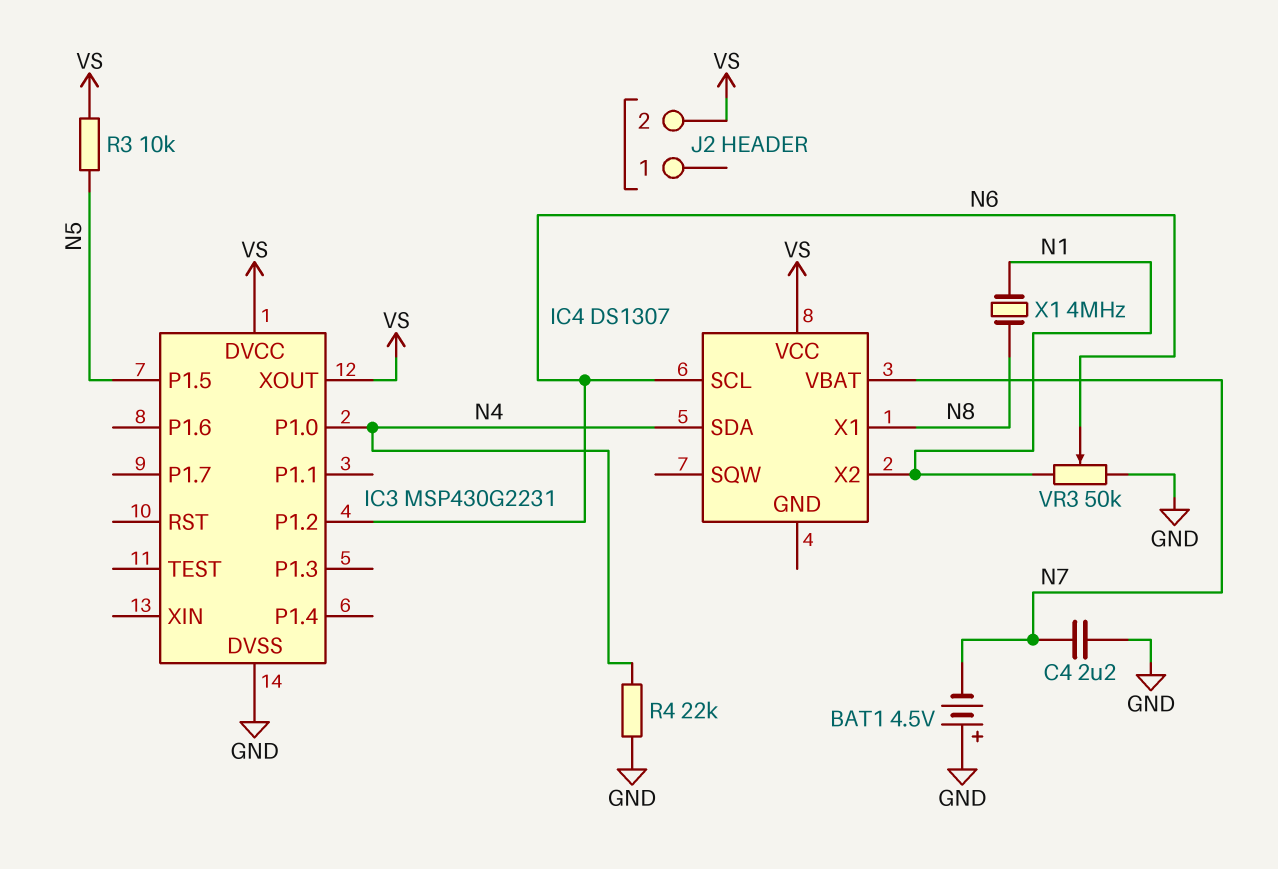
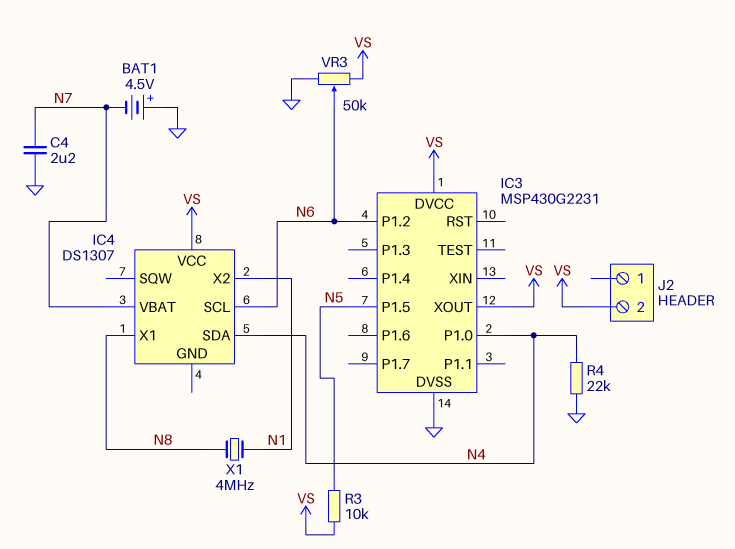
VR3: 50k (GND, N1, wiper N6) -> 50k (GND, VS, wiper N6)

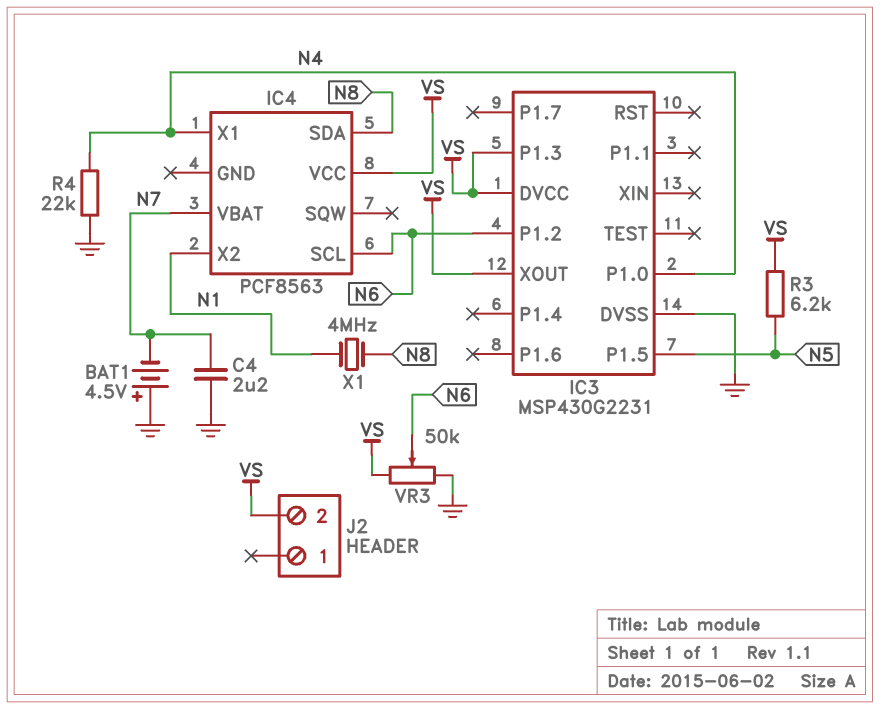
IC3 pin P1.3: none -> VS
IC4: DS1307 -> PCF8563
IC4 pin SDA: N4 -> N8
IC4 pin X1: N8 -> N4
R3: 10k (N5, VS) -> 6.2k (N5, VS)

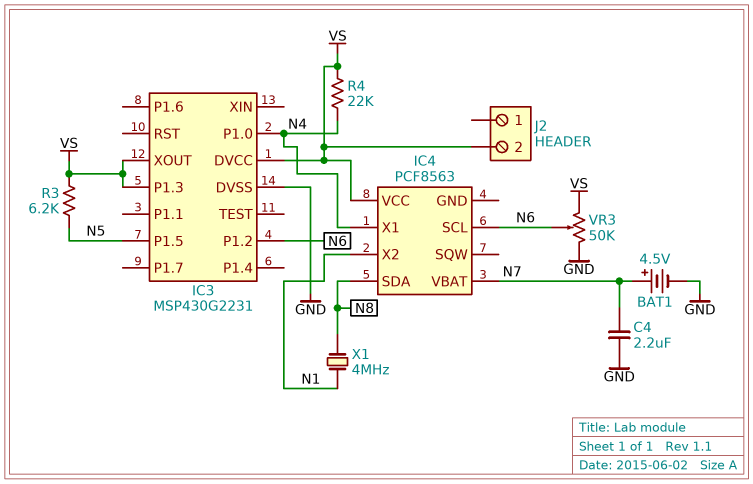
BAT1: 4.5V (plus GND, minus N7) -> 4.5V (plus N7, minus GND)
R4: 22k (GND, N4) -> 22k (N4, VS)

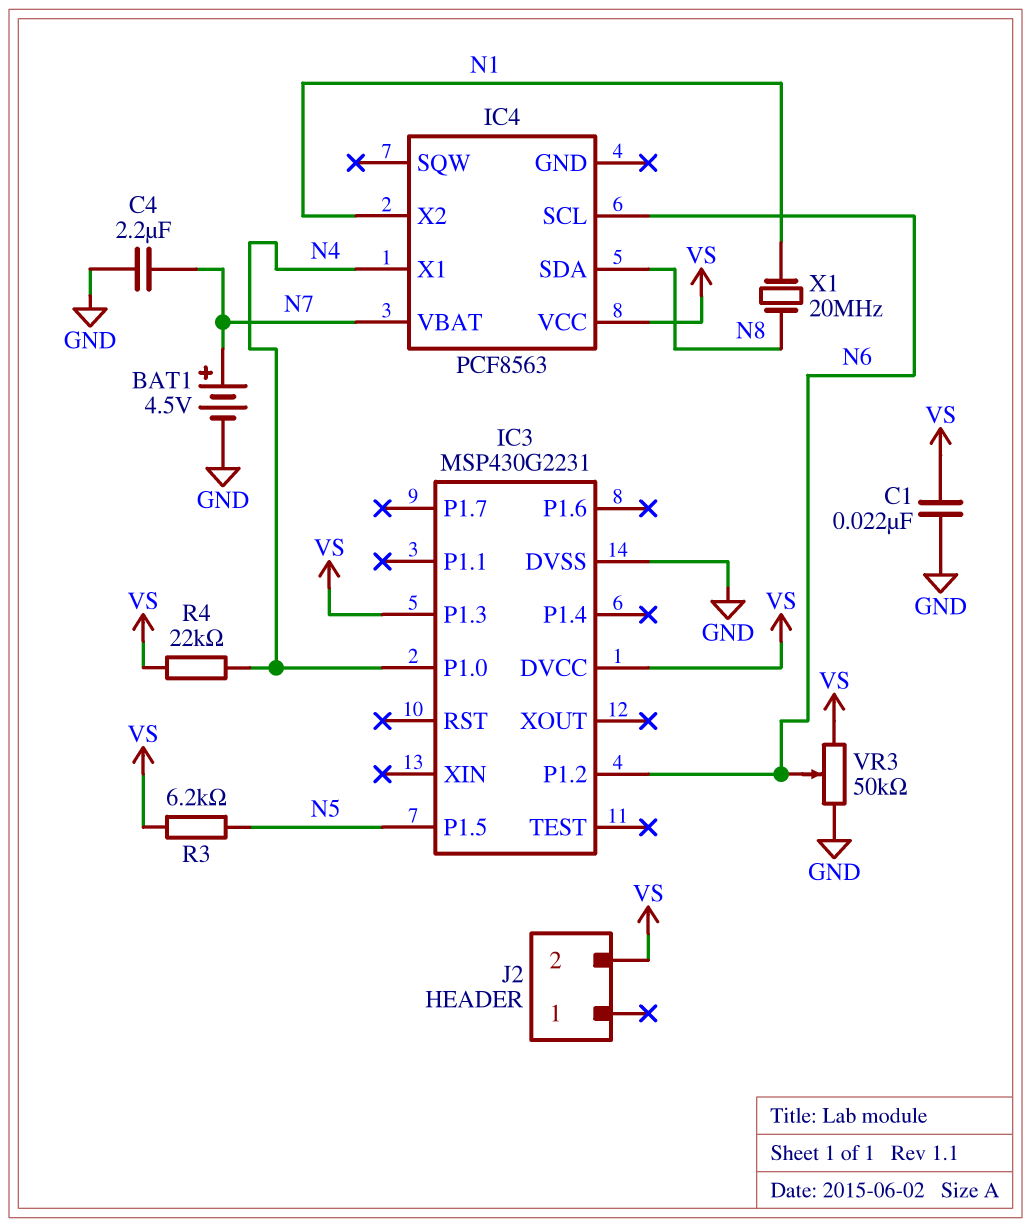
C1: none -> 22nF (GND, VS)
IC3 pin XOUT: VS -> none
X1: 4MHz (N1, N8) -> 20MHz (N1, N8)

